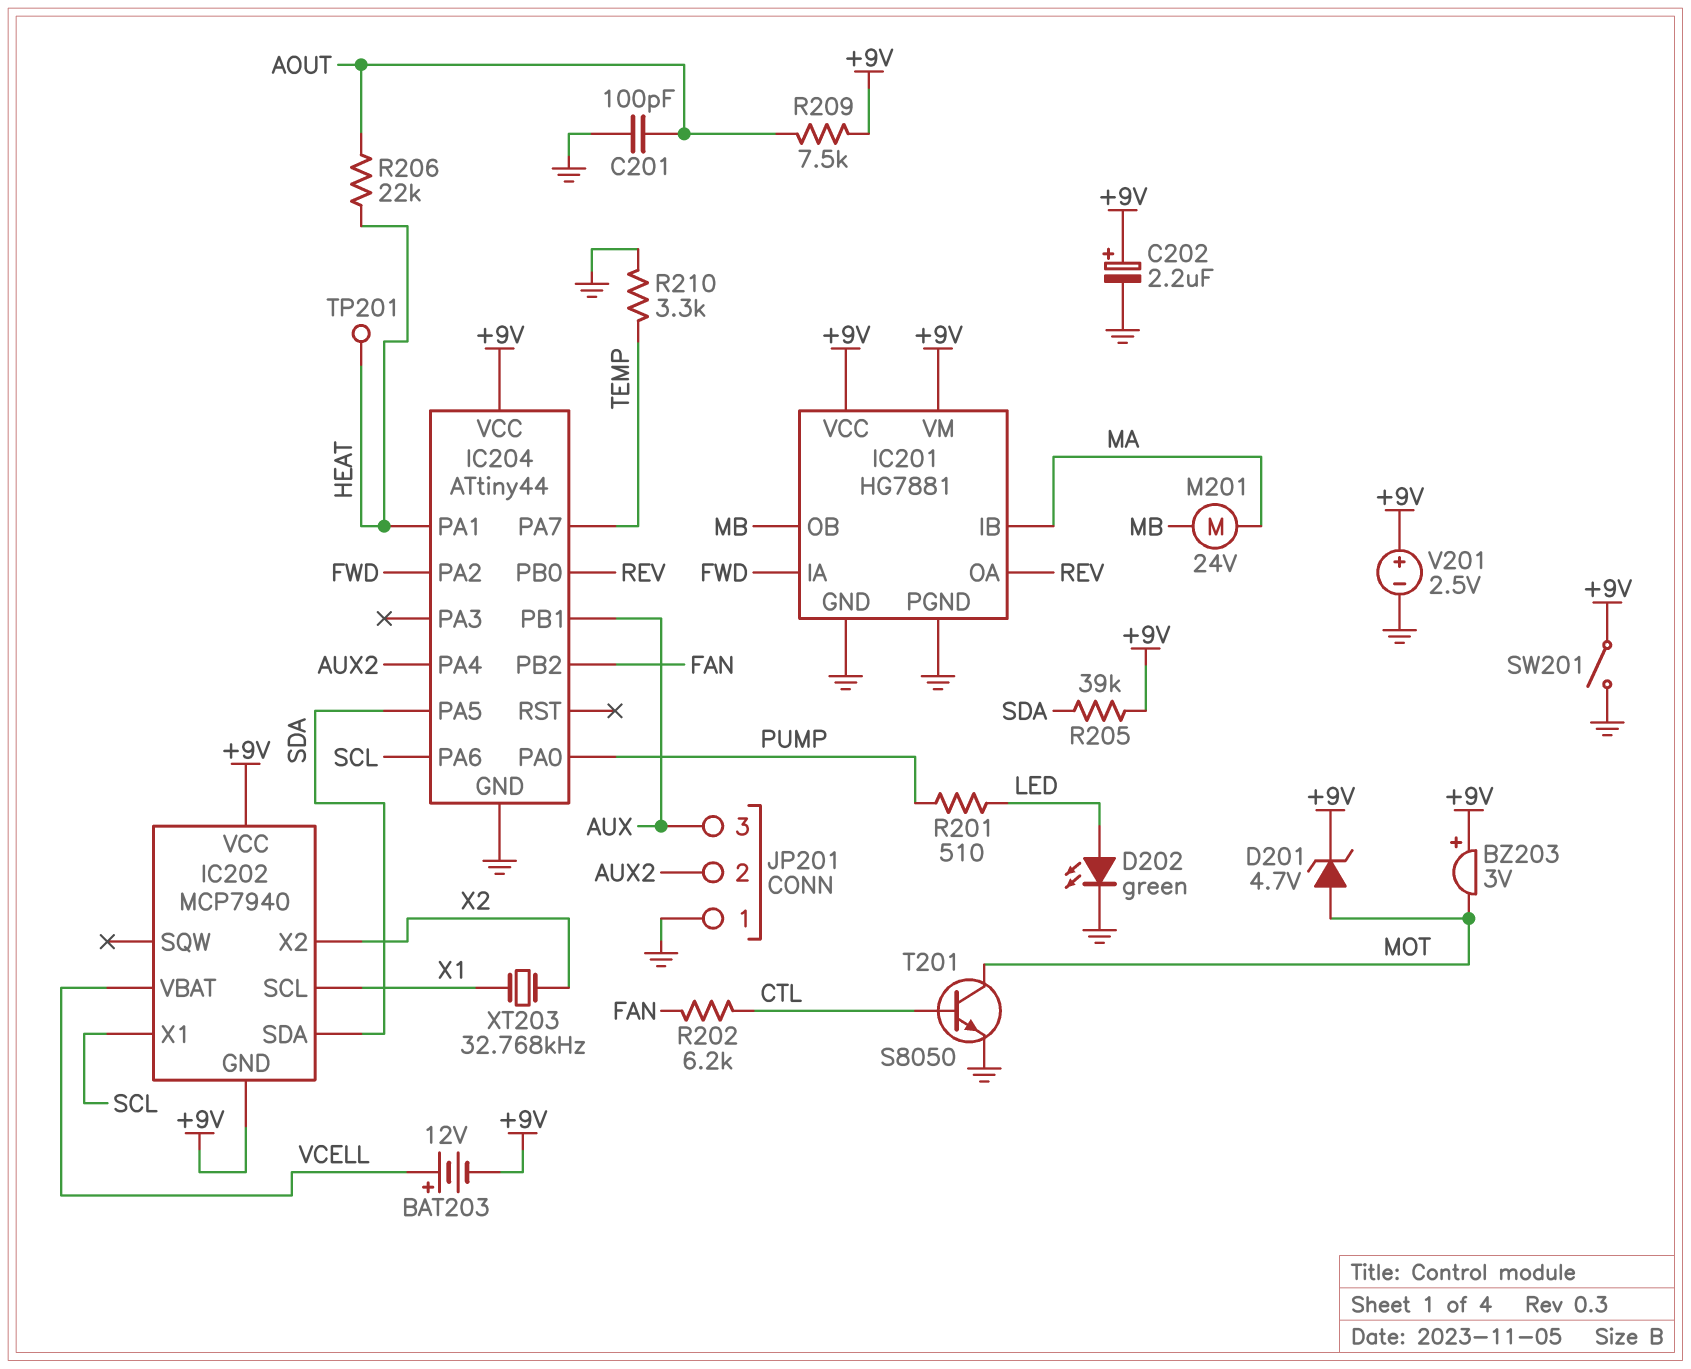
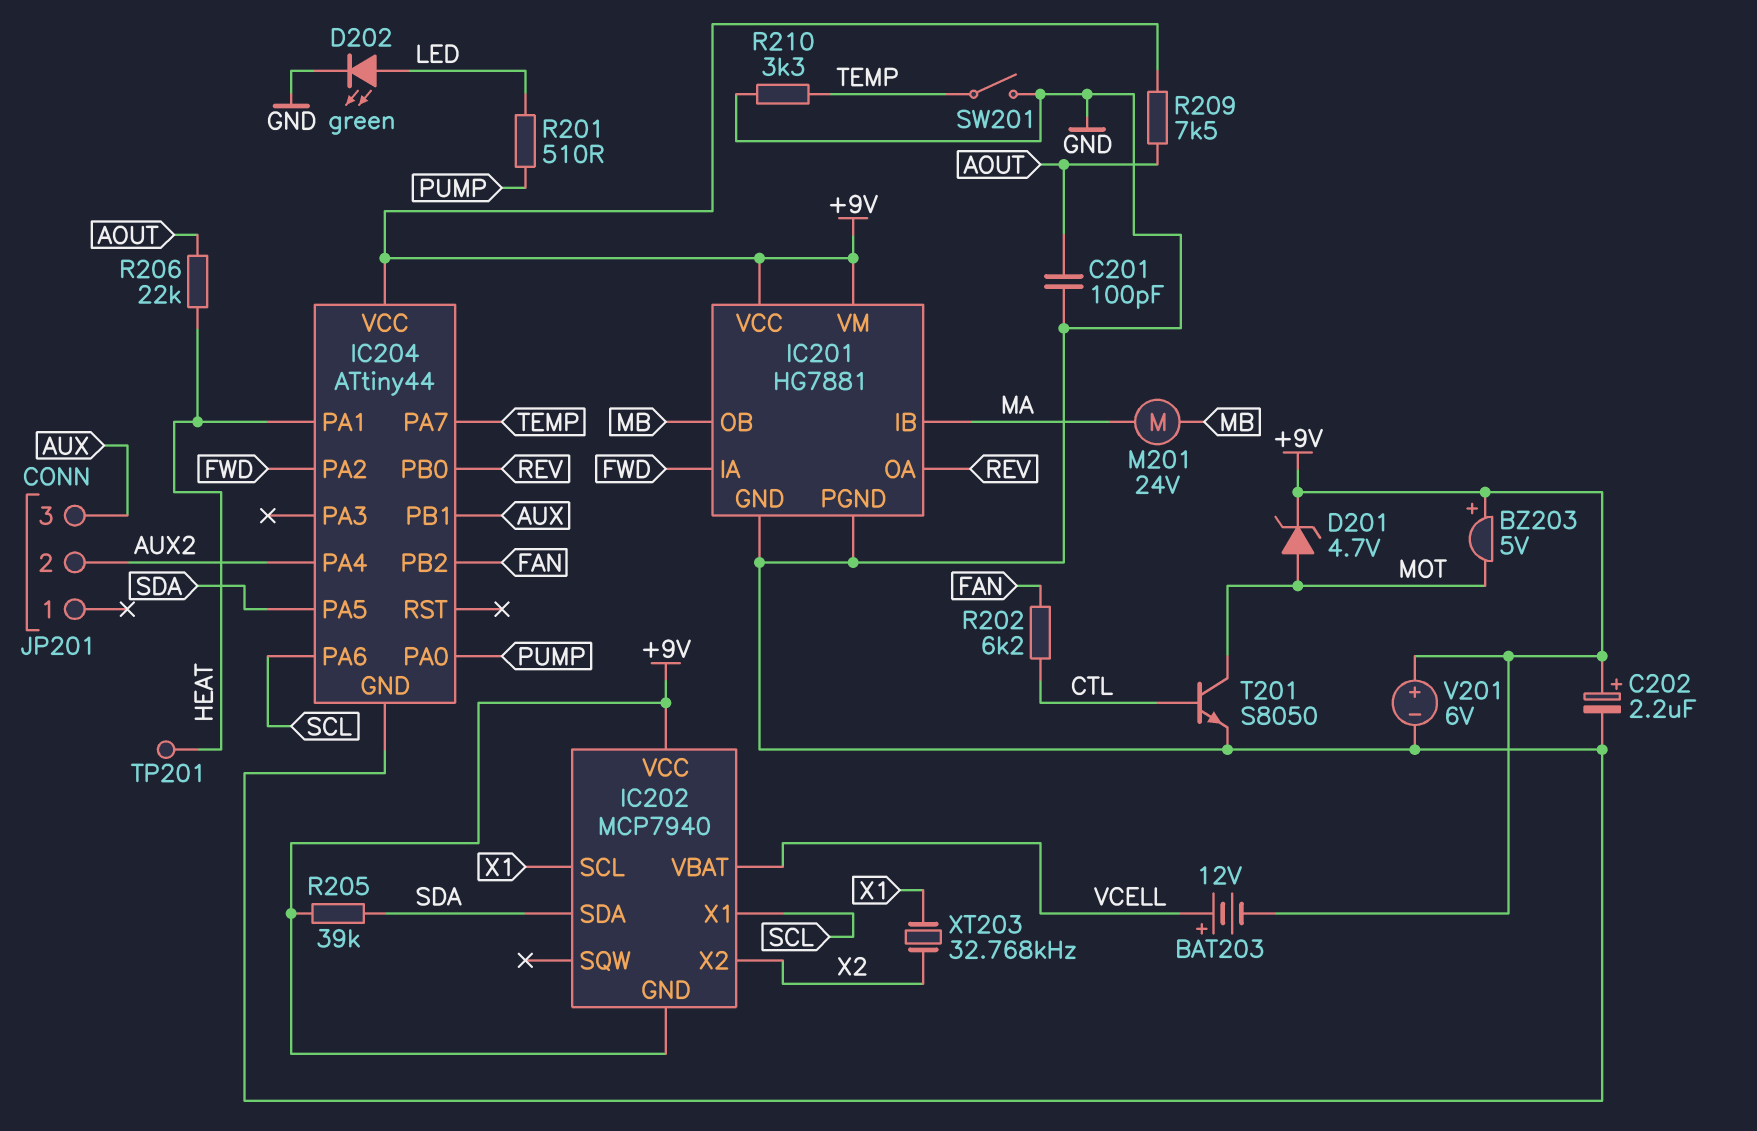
BZ203: buzzer 3V (plus +9V, minus MOT) -> buzzer 5V (plus +9V, minus MOT)
JP201 pin 1: GND -> none
SW201: switch (+9V, GND) -> switch (GND, TEMP)
V201: 2.5V (plus +9V, minus GND) -> 6V (plus +9V, minus GND)

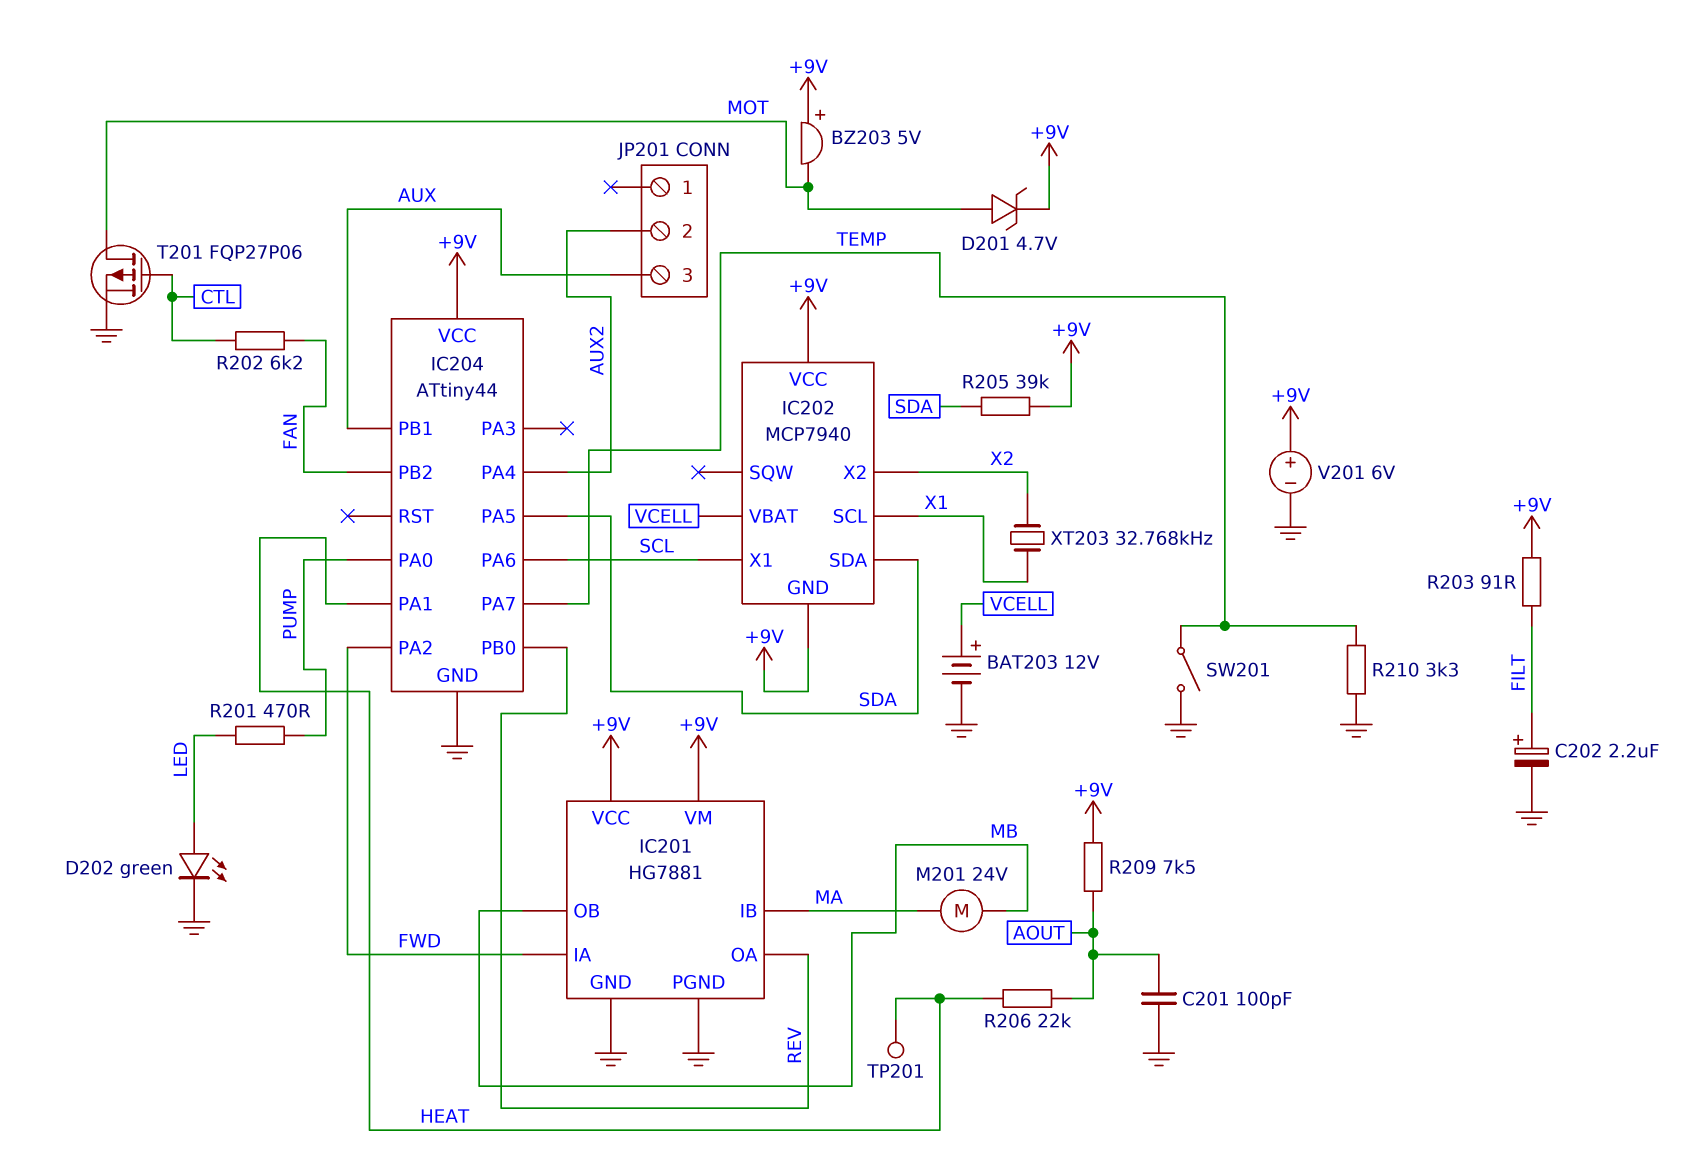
BAT203: 12V (plus VCELL, minus +9V) -> 12V (plus VCELL, minus GND)
C202: 2.2uF (plus +9V, minus GND) -> 2.2uF (plus FILT, minus GND)
R201: 510 (LED, PUMP) -> 470 (LED, PUMP)
R203: none -> 91 (+9V, FILT)
T201: NPN S8050 (B CTL, C MOT, E GND) -> PMOS FQP27P06 (G CTL, D MOT, S GND)

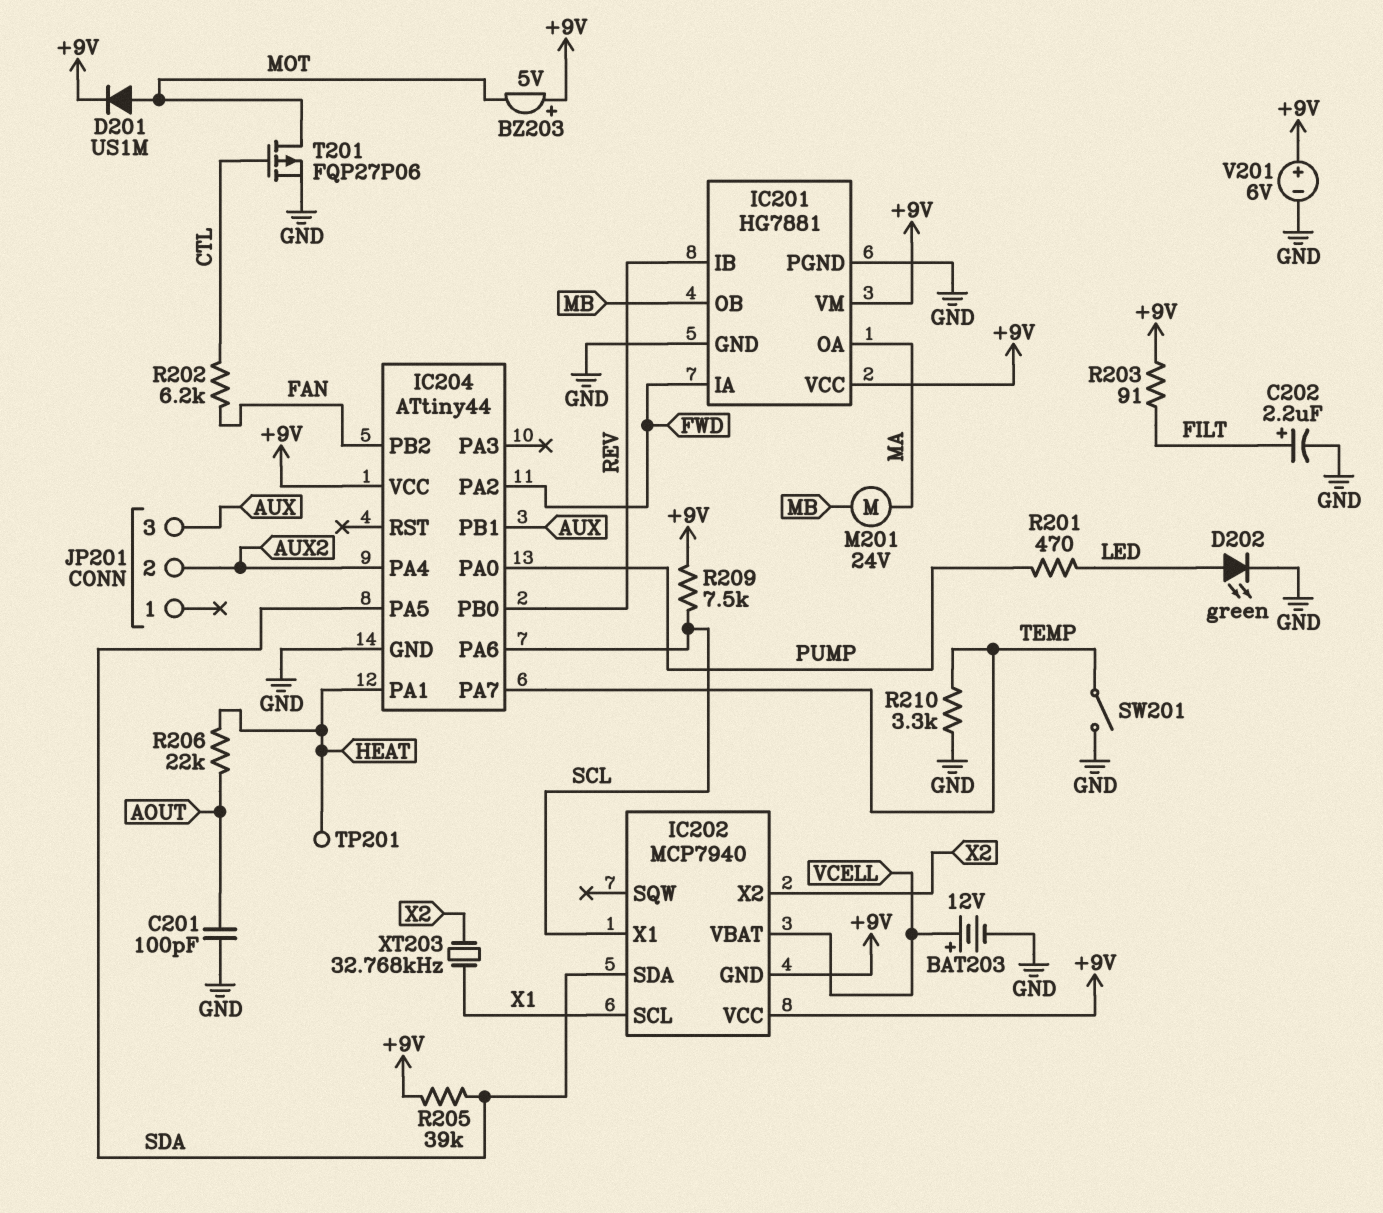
D201: zener 4.7V (A MOT, K +9V) -> diode US1M (A MOT, K +9V)
IC201 pin IB: MA -> REV
IC201 pin OA: REV -> MA
R209: 7.5k (+9V, AOUT) -> 7.5k (+9V, SCL)

